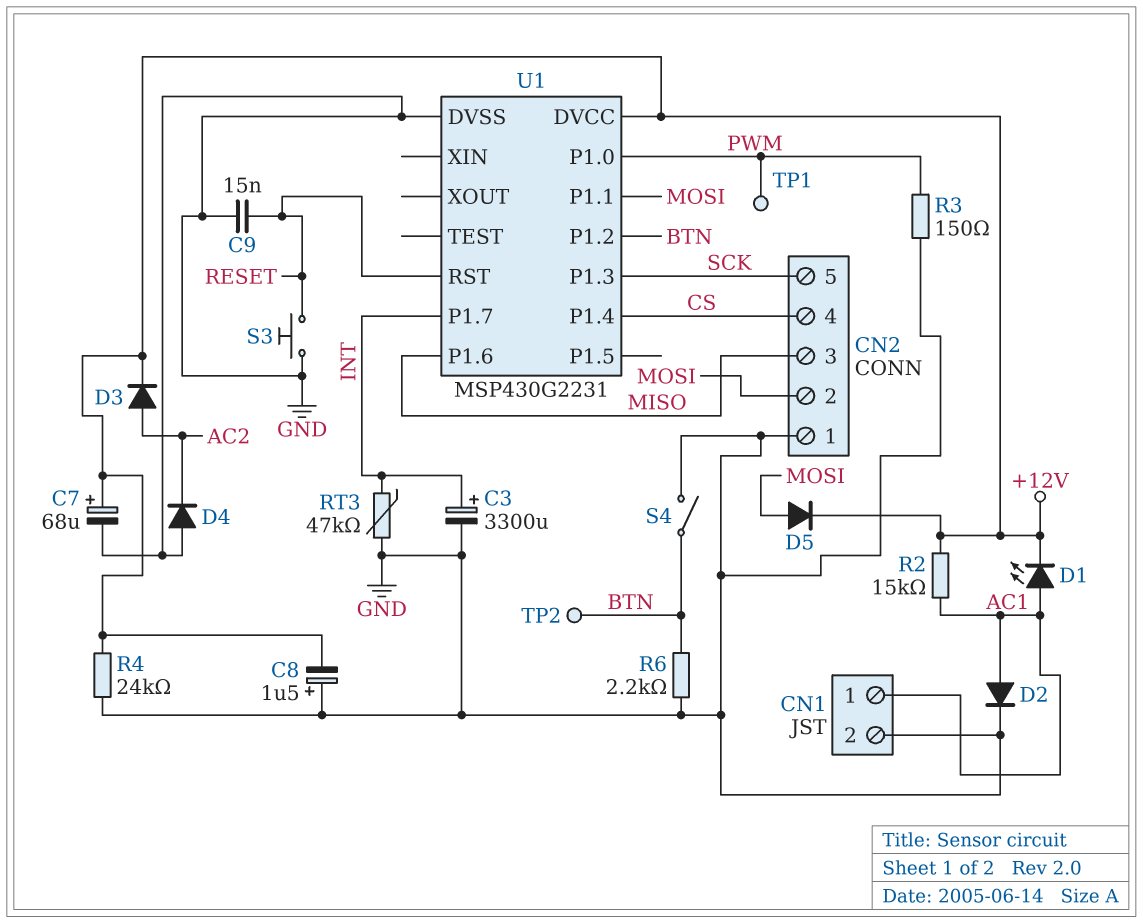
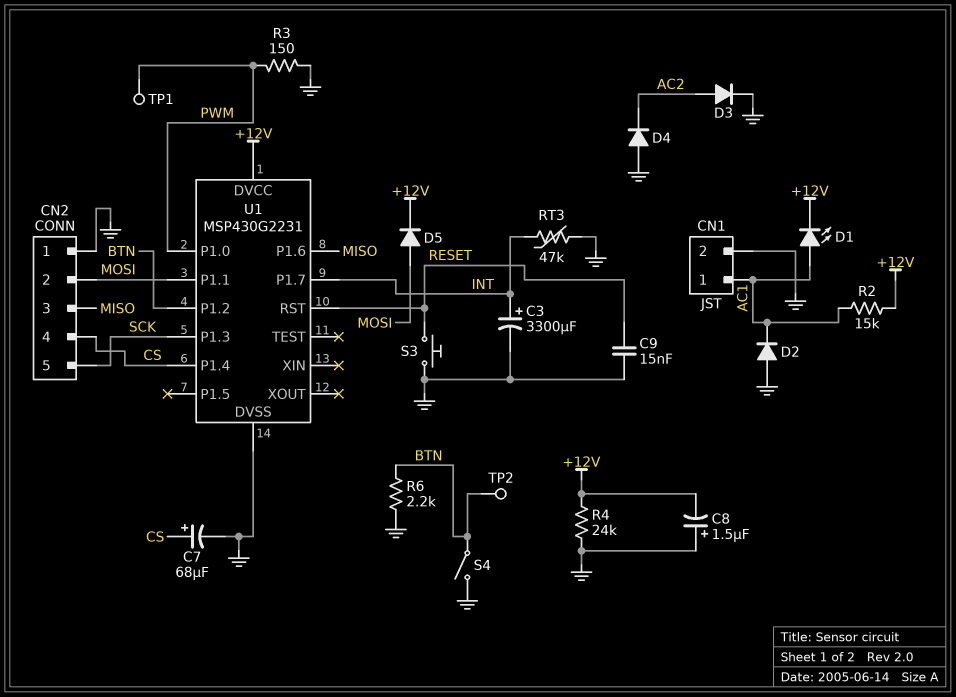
C7: 68uF (plus +12V, minus GND) -> 68uF (plus CS, minus GND)
D2: diode (A AC1, K GND) -> diode (A GND, K AC1)
D3: diode (A AC2, K +12V) -> diode (A AC2, K GND)

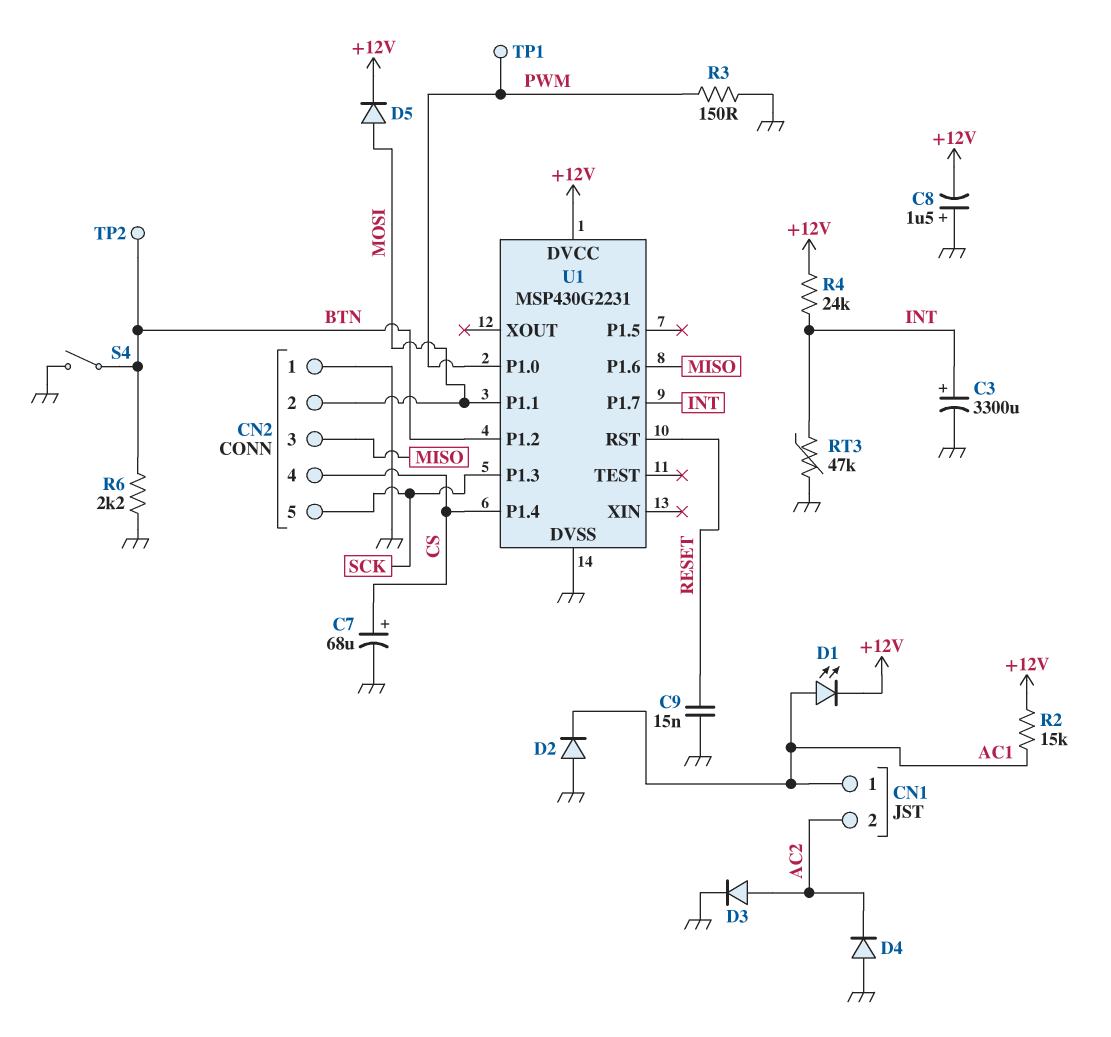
CN1 pin 2: GND -> AC2
R4: 24k (+12V, GND) -> 24k (+12V, INT)
S3: button (GND, RESET) -> none

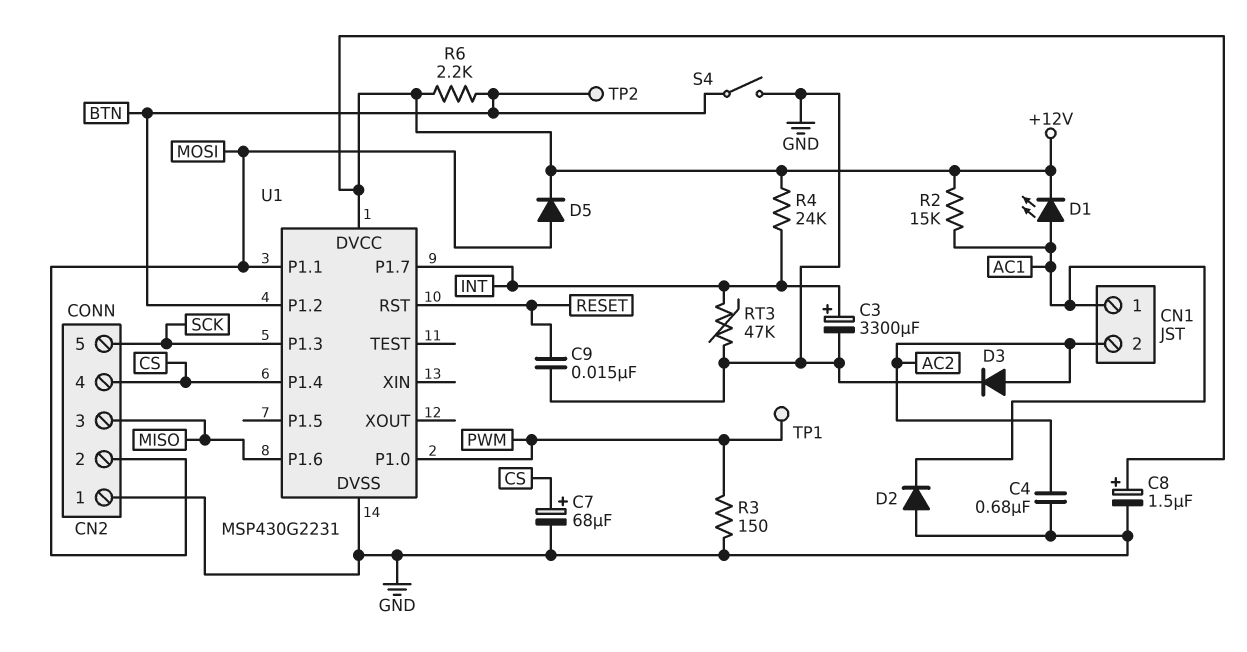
C4: none -> 680nF (AC2, GND)
C8: 1.5uF (plus GND, minus +12V) -> 1.5uF (plus +12V, minus GND)
D4: diode (A GND, K AC2) -> none
R6: 2.2k (BTN, GND) -> 2.2k (+12V, BTN)

